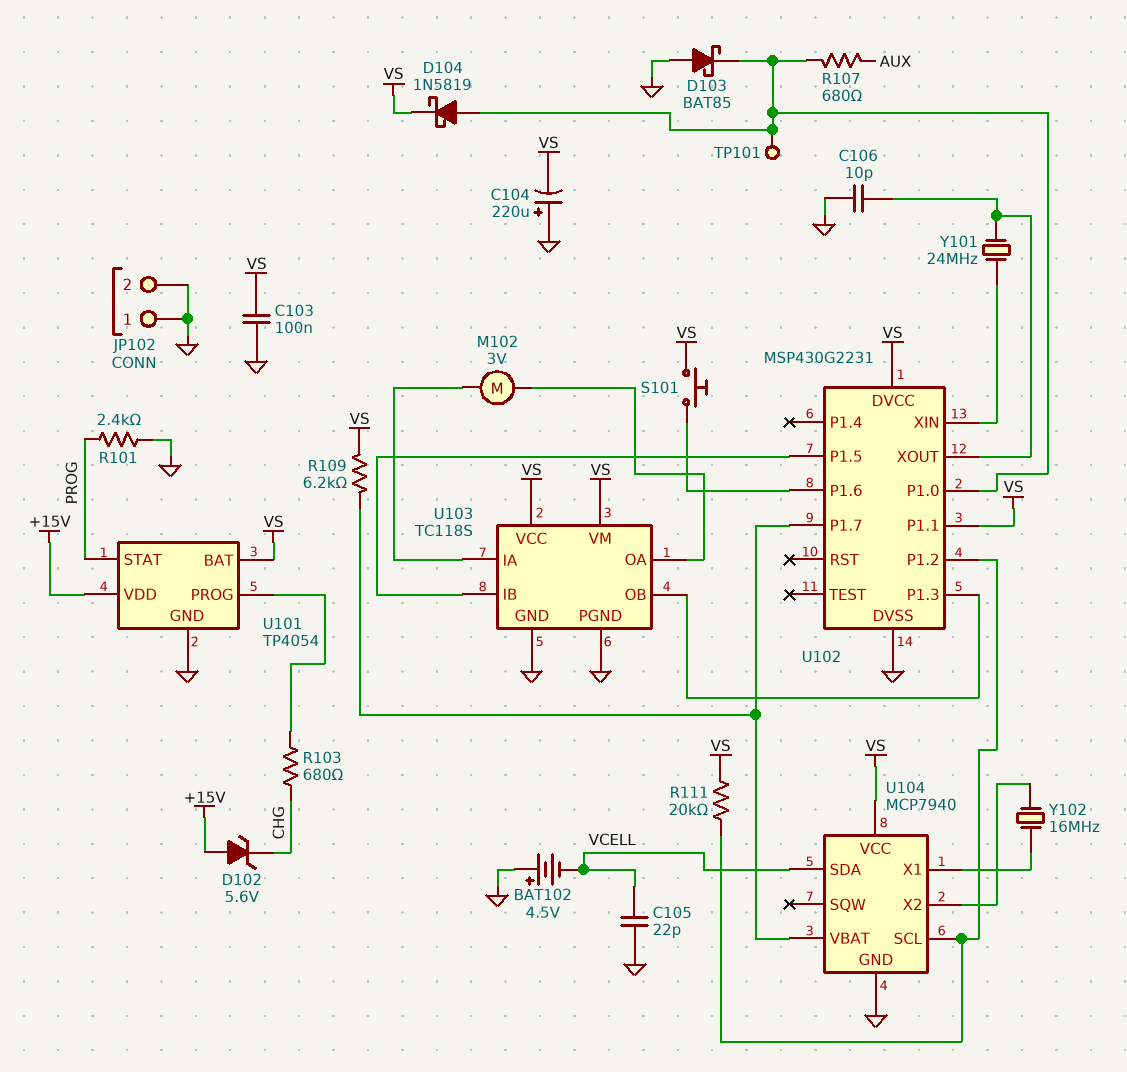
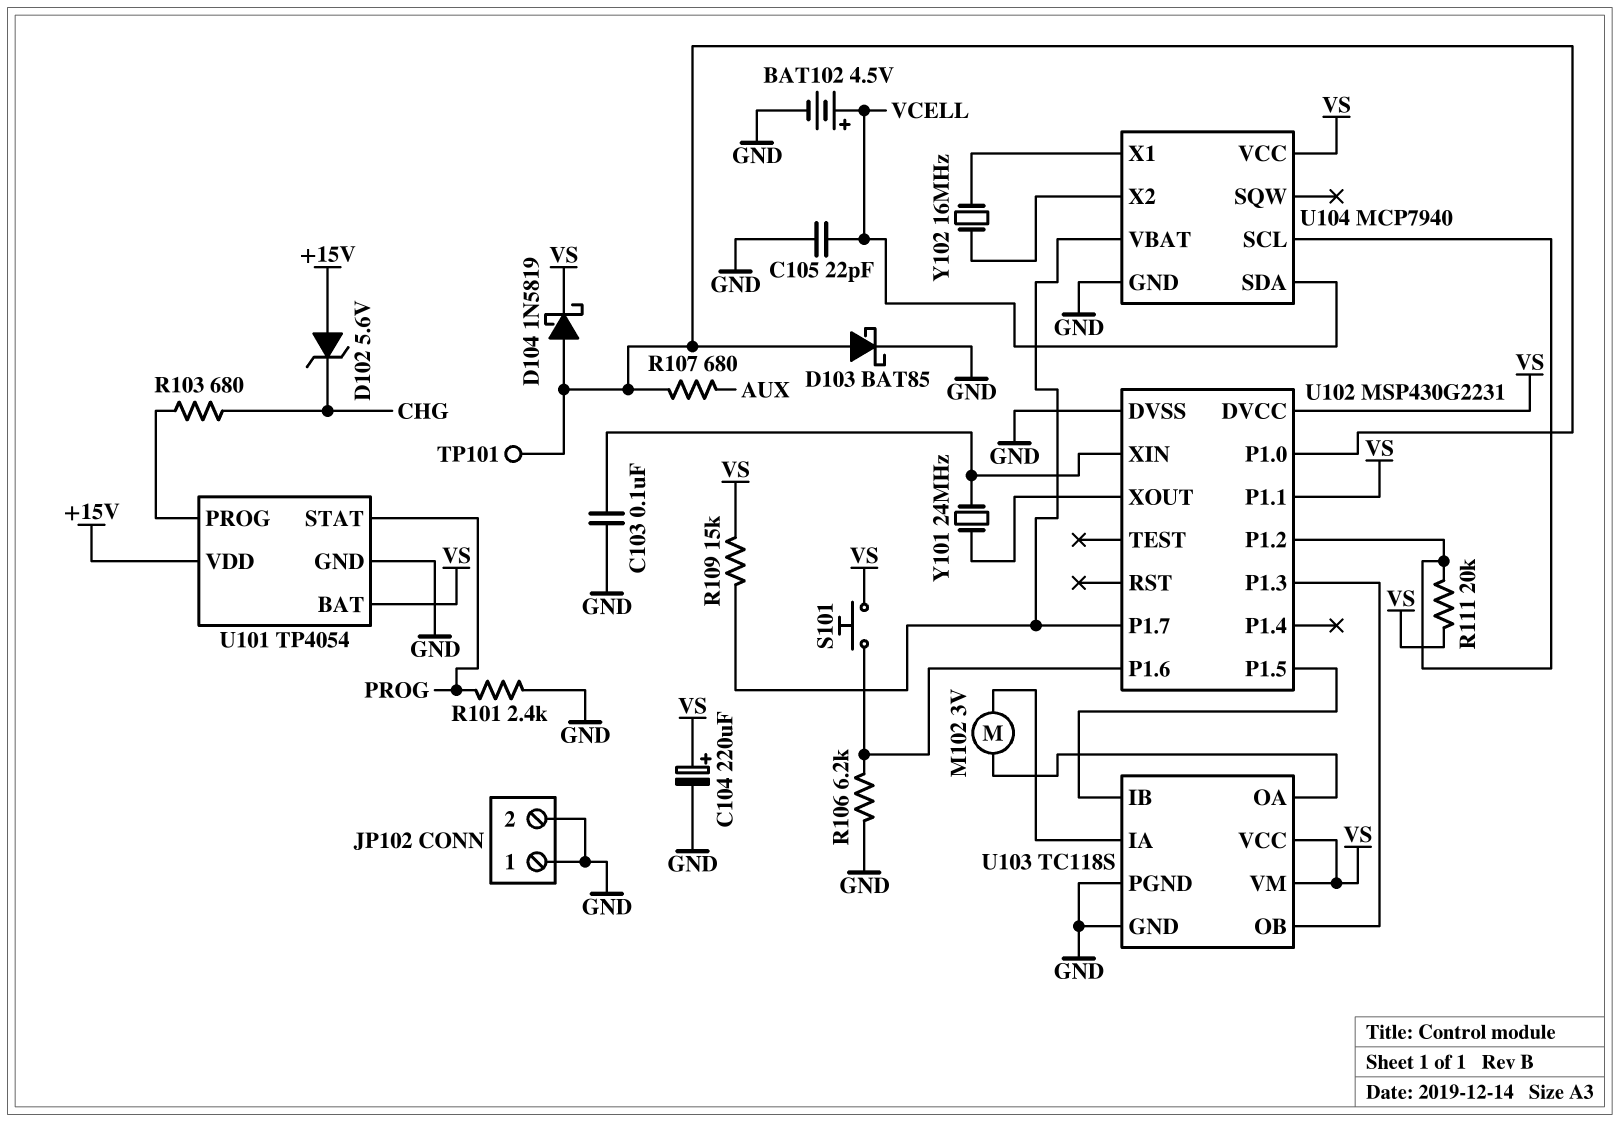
BAT102: 4.5V (plus GND, minus VCELL) -> 4.5V (plus VCELL, minus GND)
C103: 100nF (GND, VS) -> 100nF (GND, U102/XIN)
C104: 220uF (plus GND, minus VS) -> 220uF (plus VS, minus GND)
C106: 10pF (GND, U102/XOUT) -> none
D103: schottky BAT85 (A GND, K U102/P1.0) -> schottky BAT85 (A U102/P1.0, K GND)
R106: none -> 6.2k (GND, U102/P1.6)
R109: 6.2k (U102/P1.7, VS) -> 15k (U102/P1.7, VS)

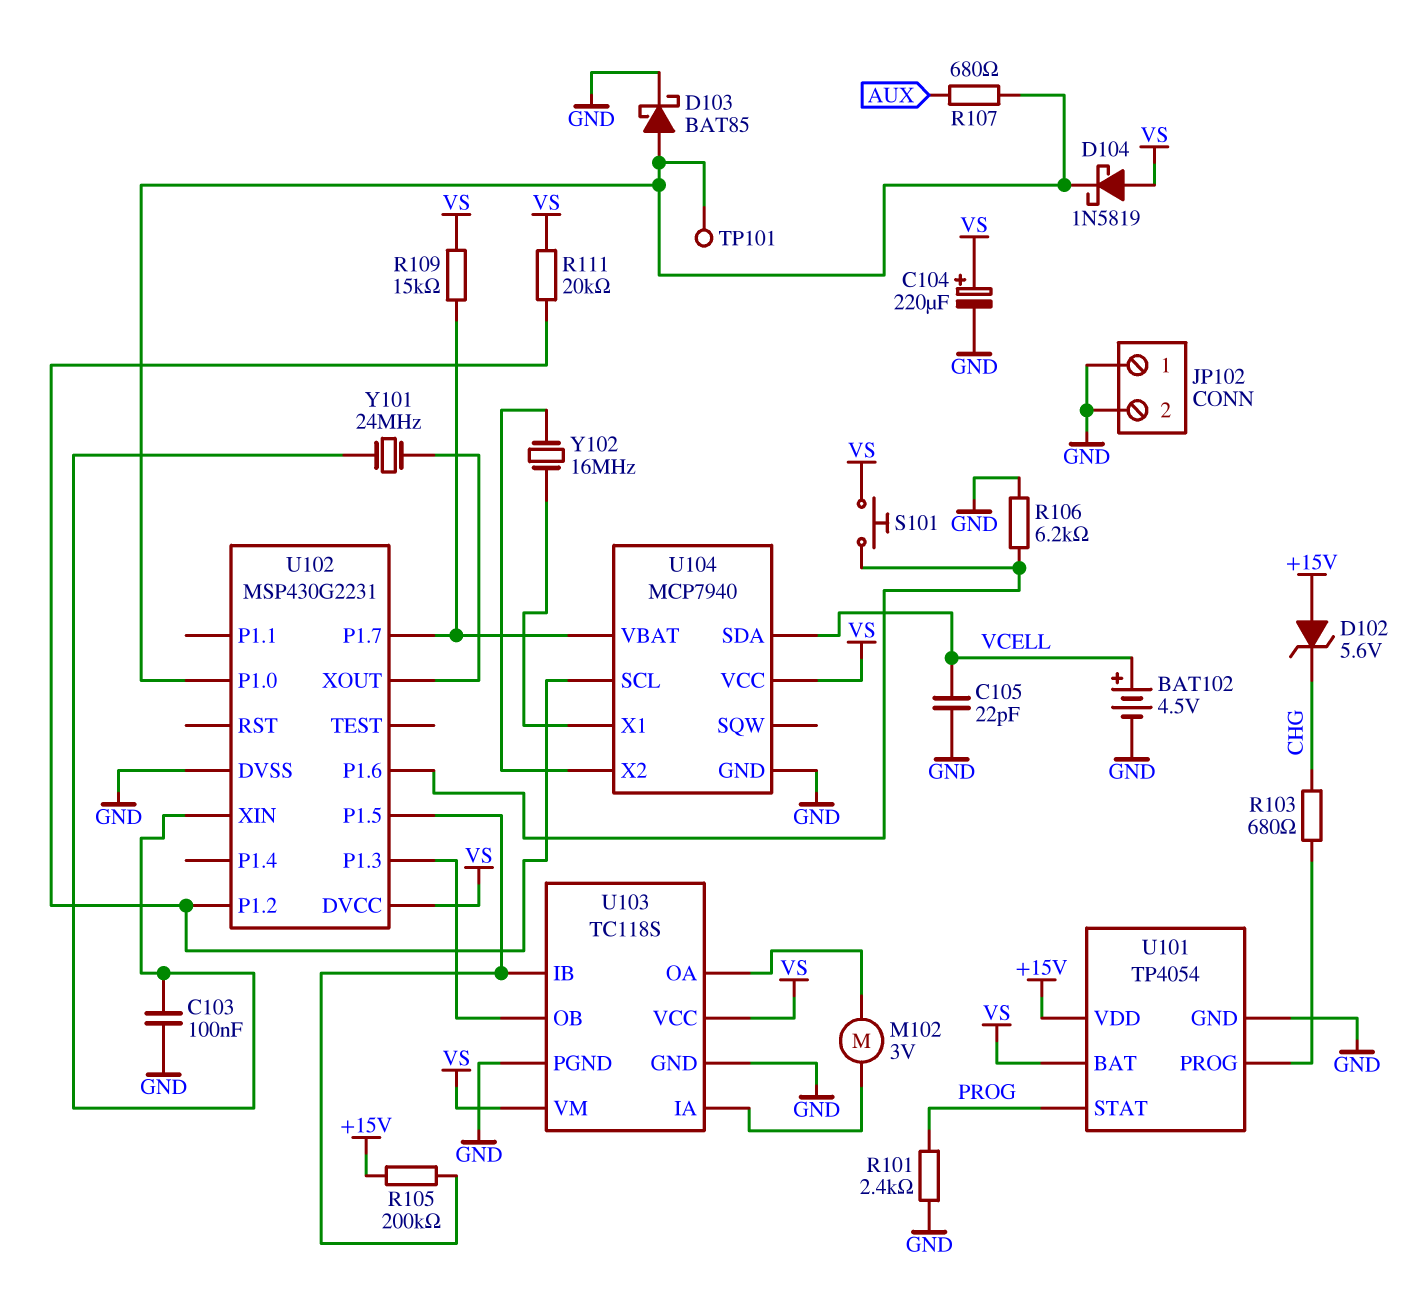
D104: schottky 1N5819 (A U102/P1.0, K VS) -> schottky 1N5819 (A VS, K U102/P1.0)
R105: none -> 200k (+15V, U102/P1.5)
U102 pin P1.1: VS -> none

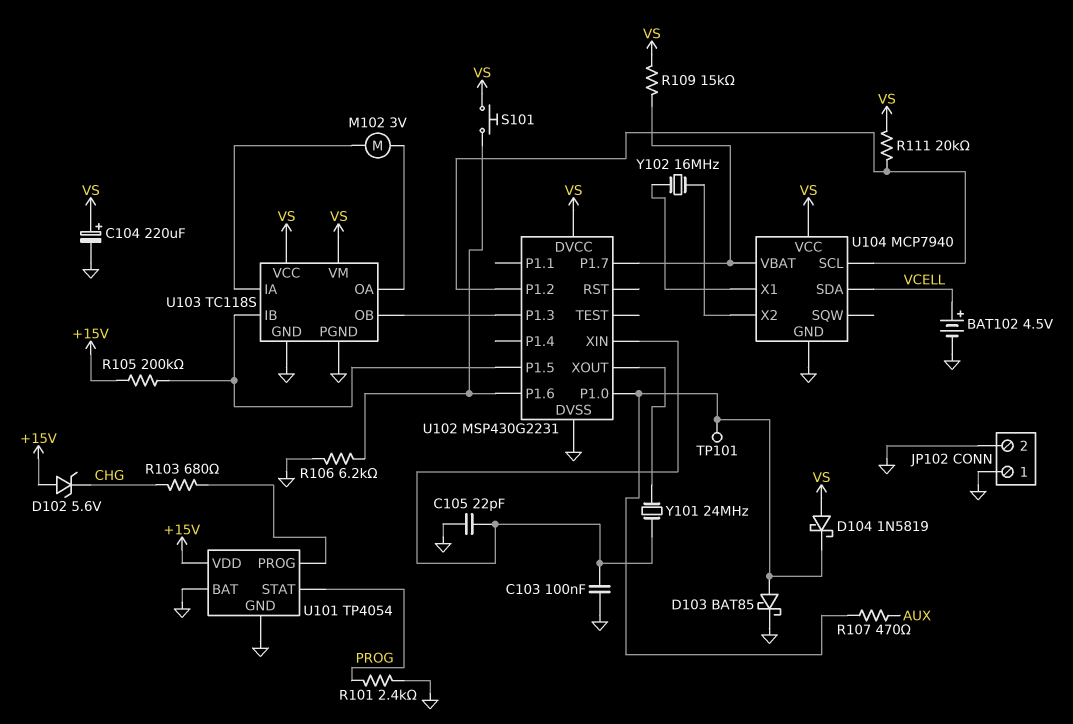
C105: 22pF (GND, VCELL) -> 22pF (GND, U102/XIN)
R107: 680 (AUX, U102/P1.0) -> 470 (AUX, U102/P1.0)
U101 pin BAT: VS -> GND

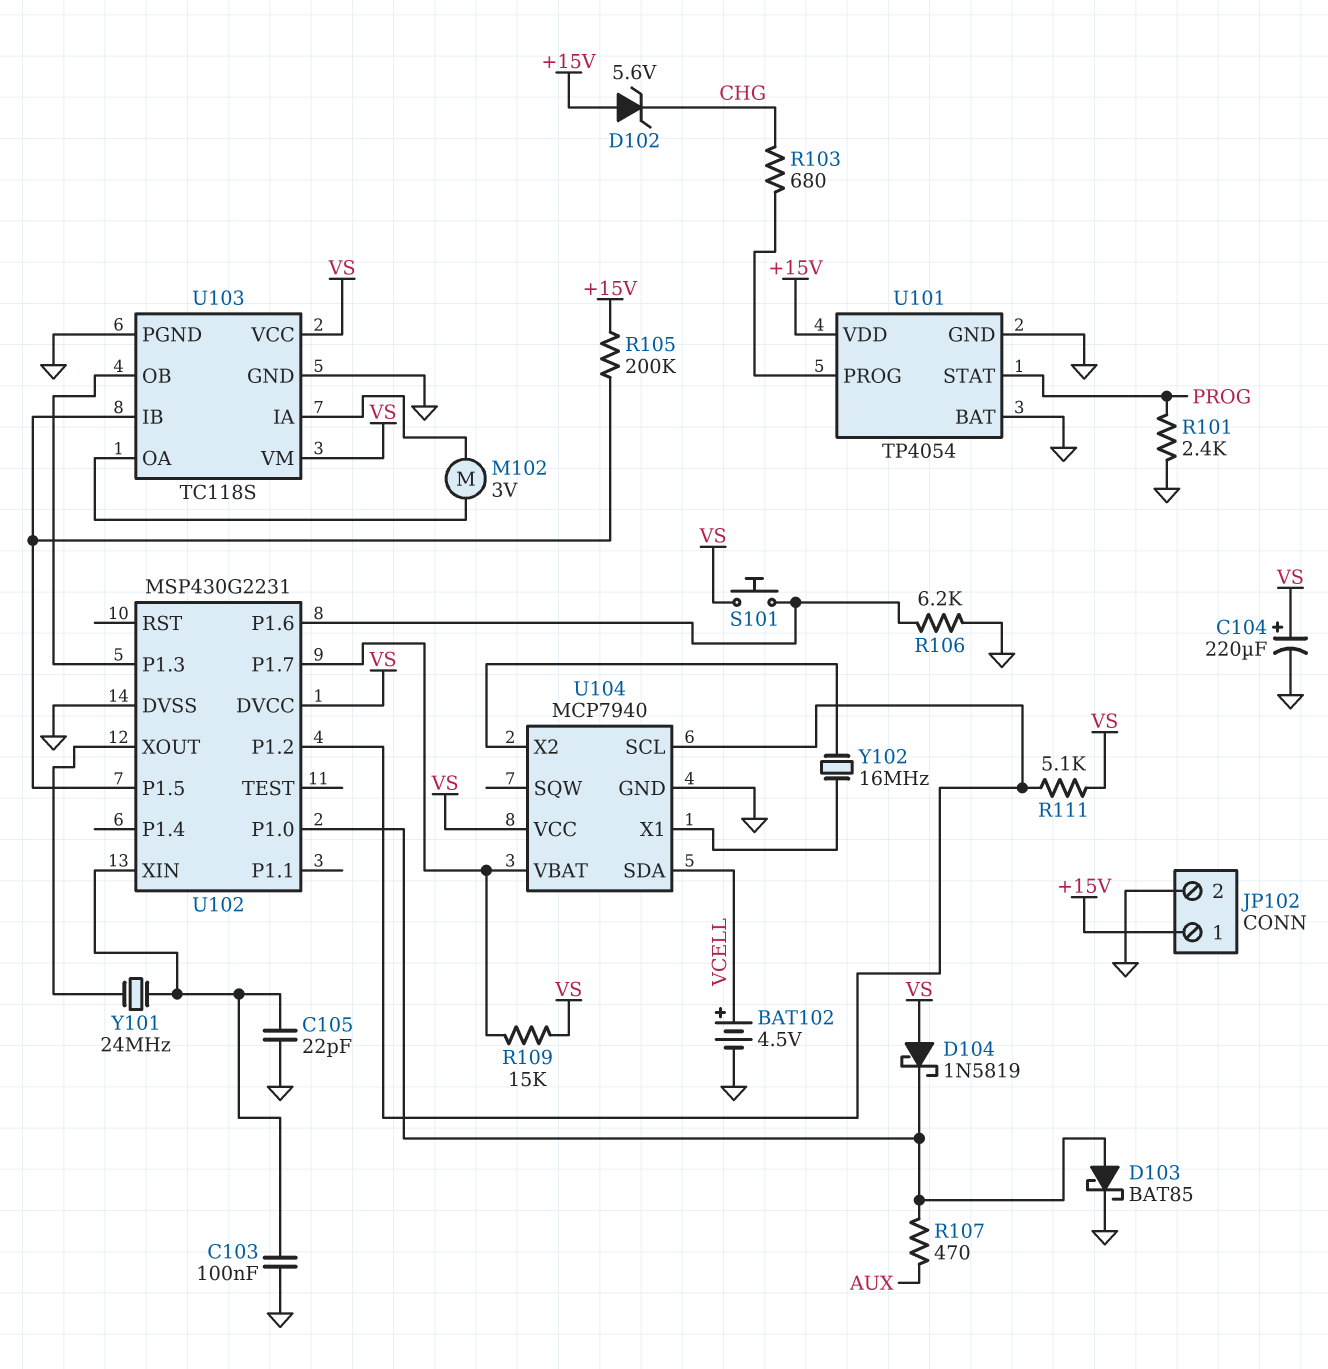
JP102 pin 1: GND -> +15V
R111: 20k (U102/P1.2, VS) -> 5.1k (U102/P1.2, VS)
TP101: test point (U102/P1.0) -> none

